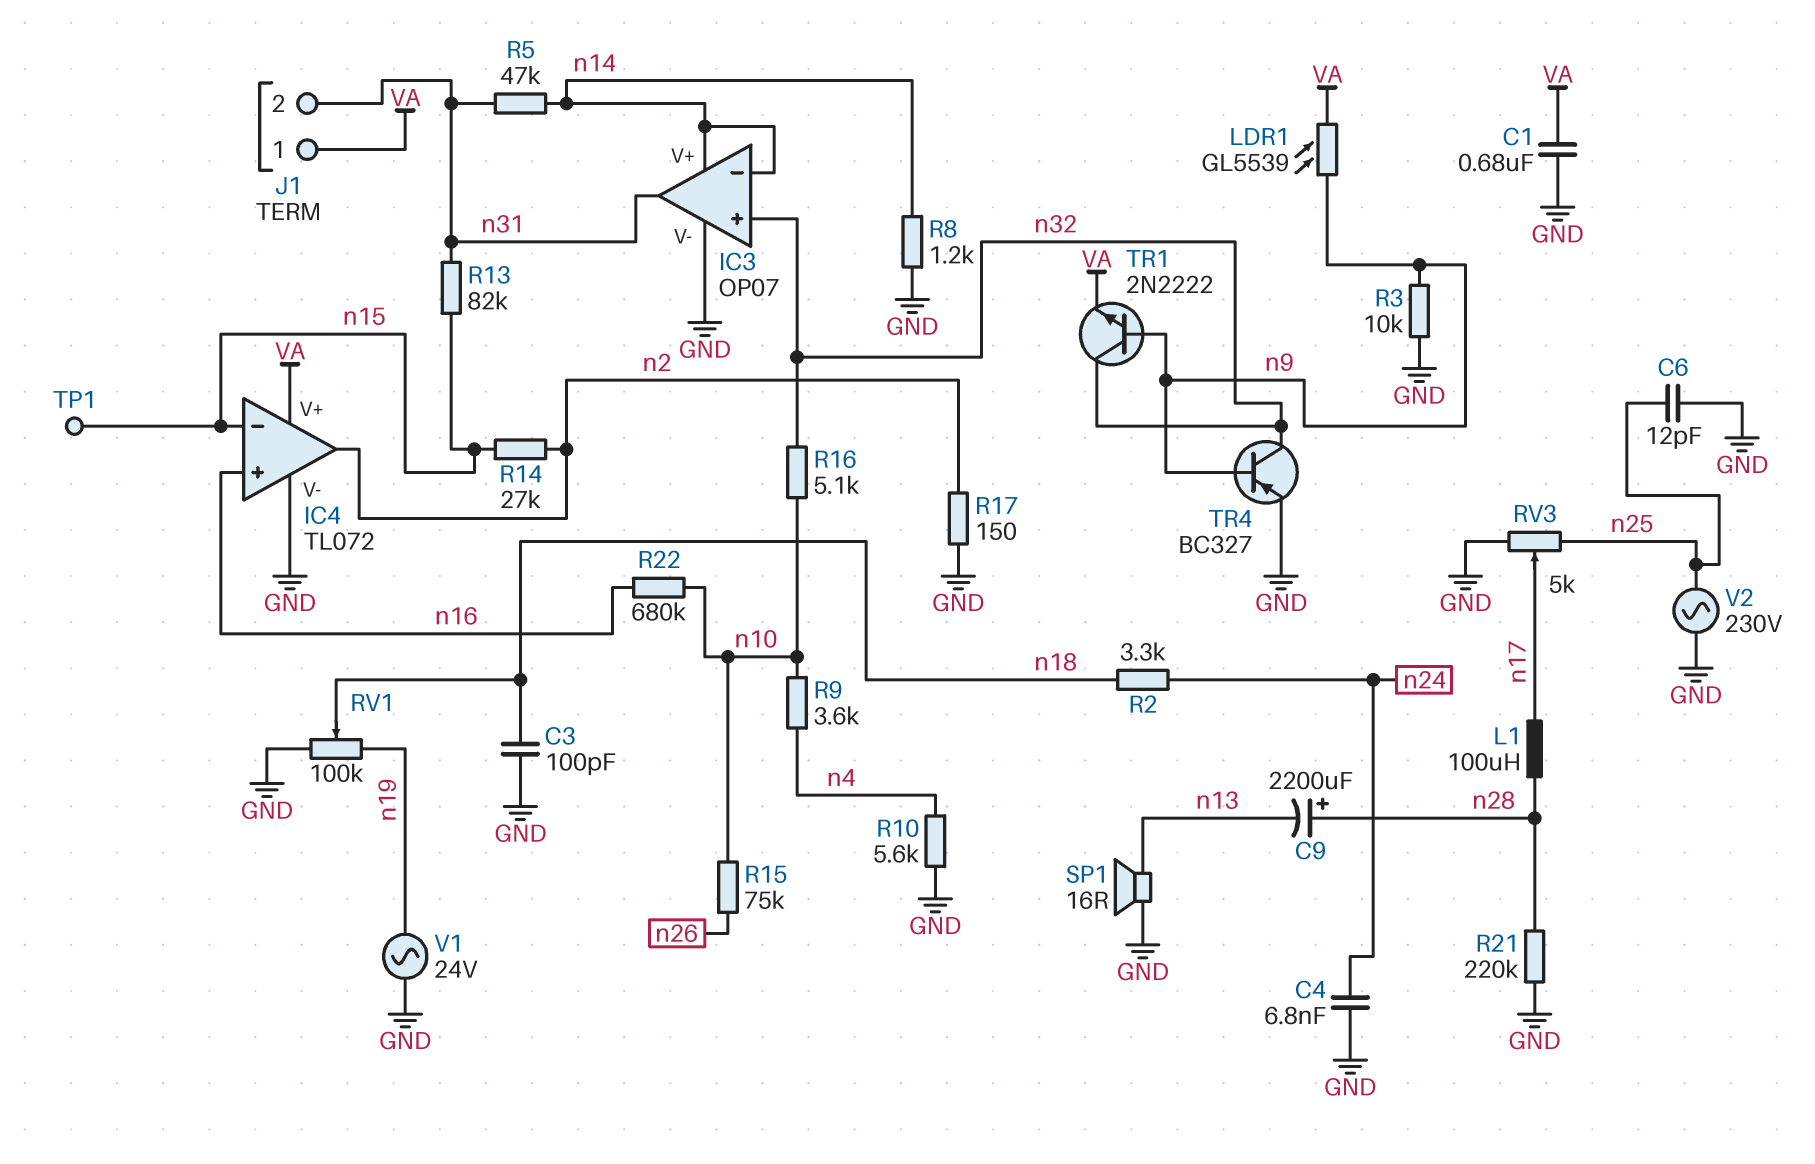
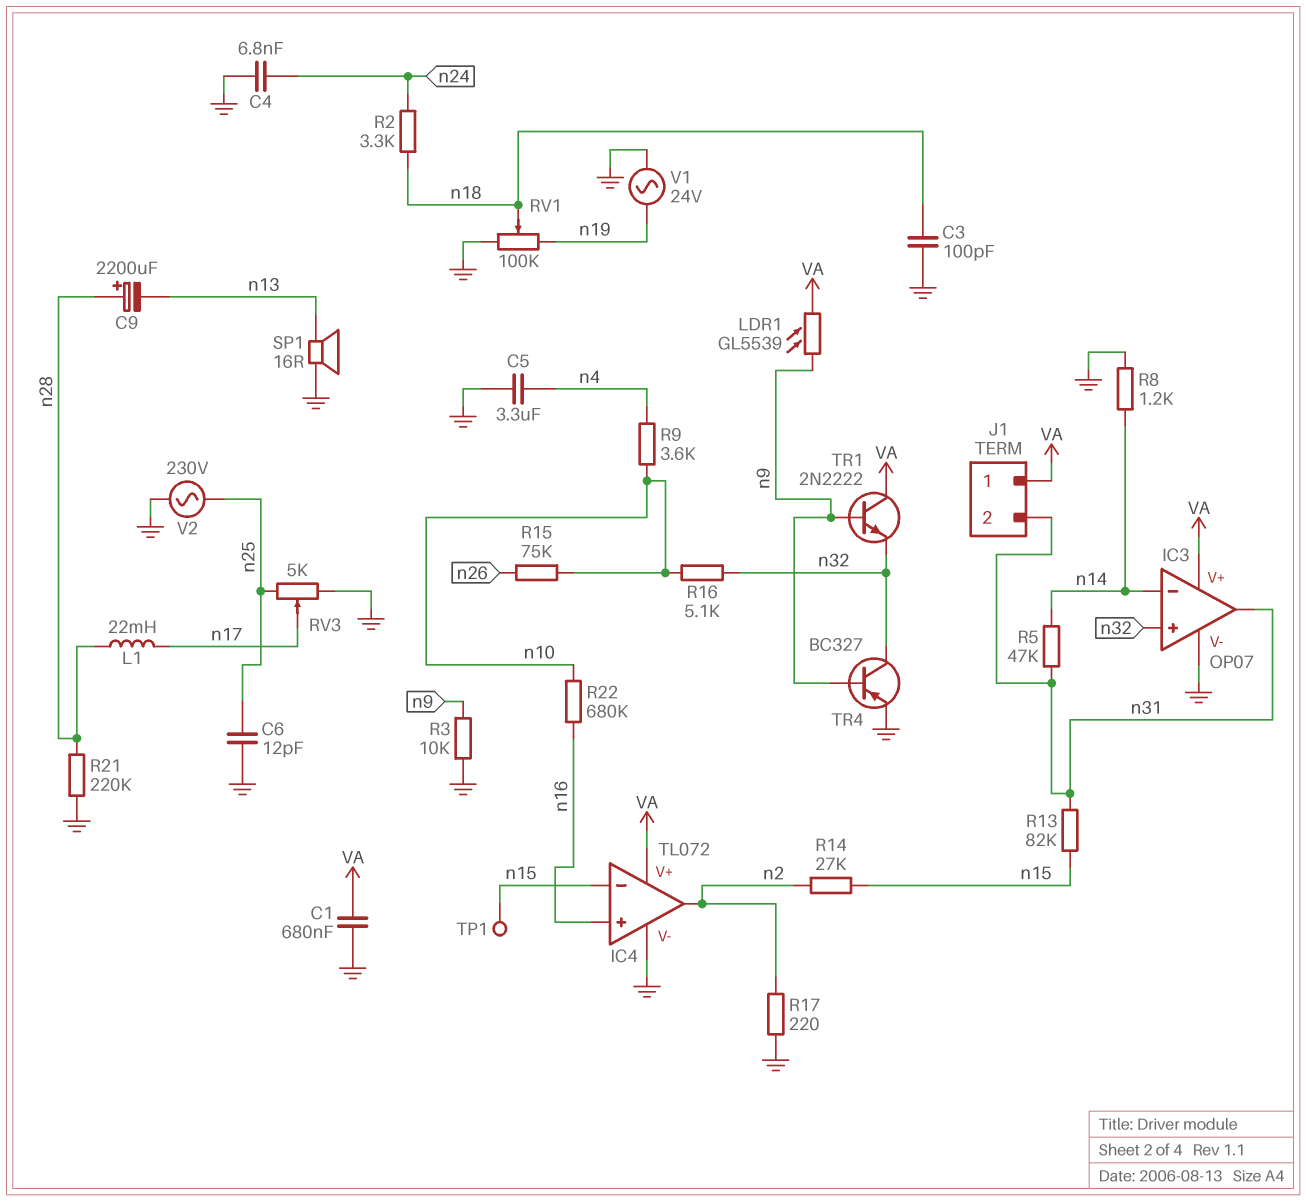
C5: none -> 3.3uF (GND, n4)
IC3 pin V+: n14 -> VA
L1: 100uH (n17, n28) -> 22mH (n17, n28)
R10: 5.6k (GND, n4) -> none
R17: 150 (GND, n2) -> 220 (GND, n2)
TR1: NPN 2N2222 (B n9, C n32, E VA) -> NPN 2N2222 (B n9, C VA, E n32)

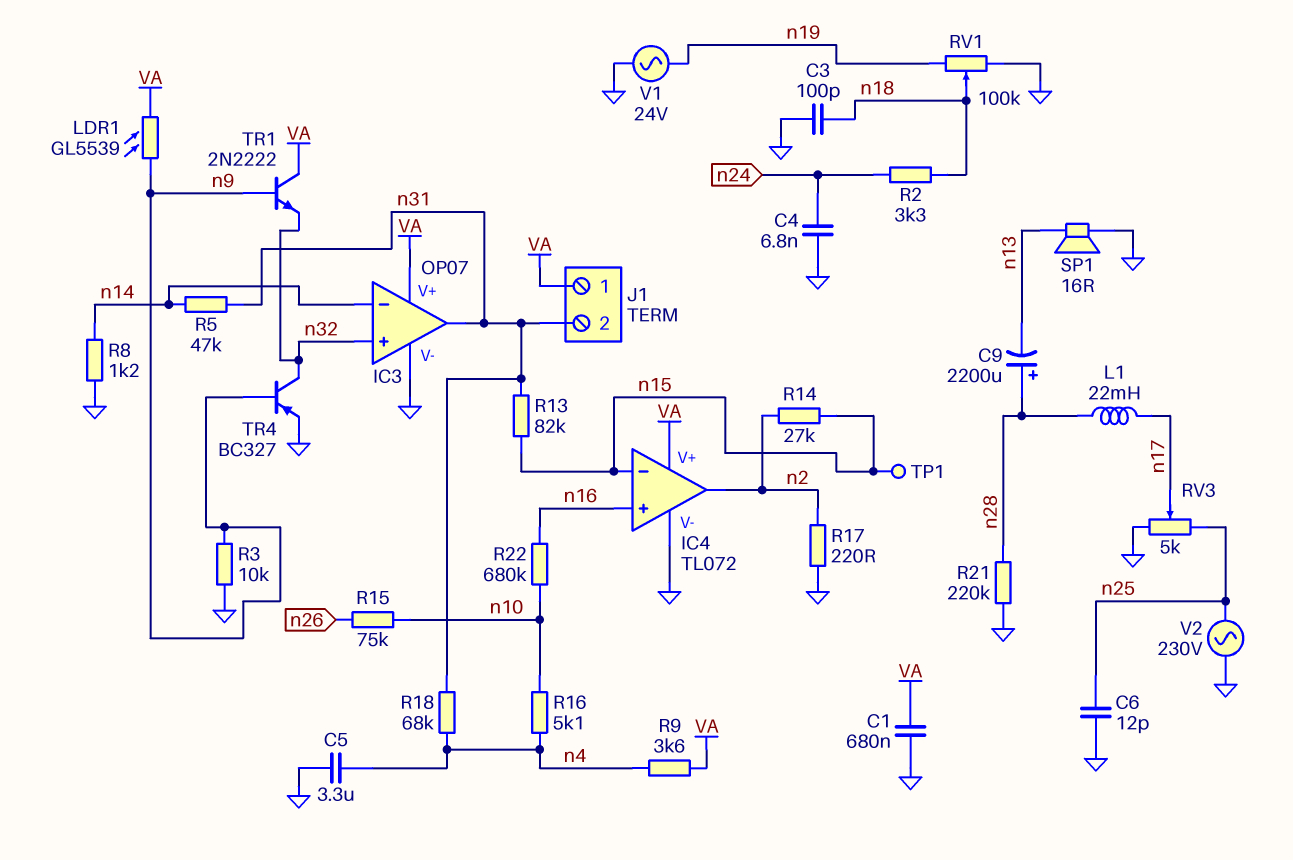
R9: 3.6k (n4, n10) -> 3.6k (VA, n4)
R16: 5.1k (n10, n32) -> 5.1k (n4, n10)
R18: none -> 68k (n4, n31)

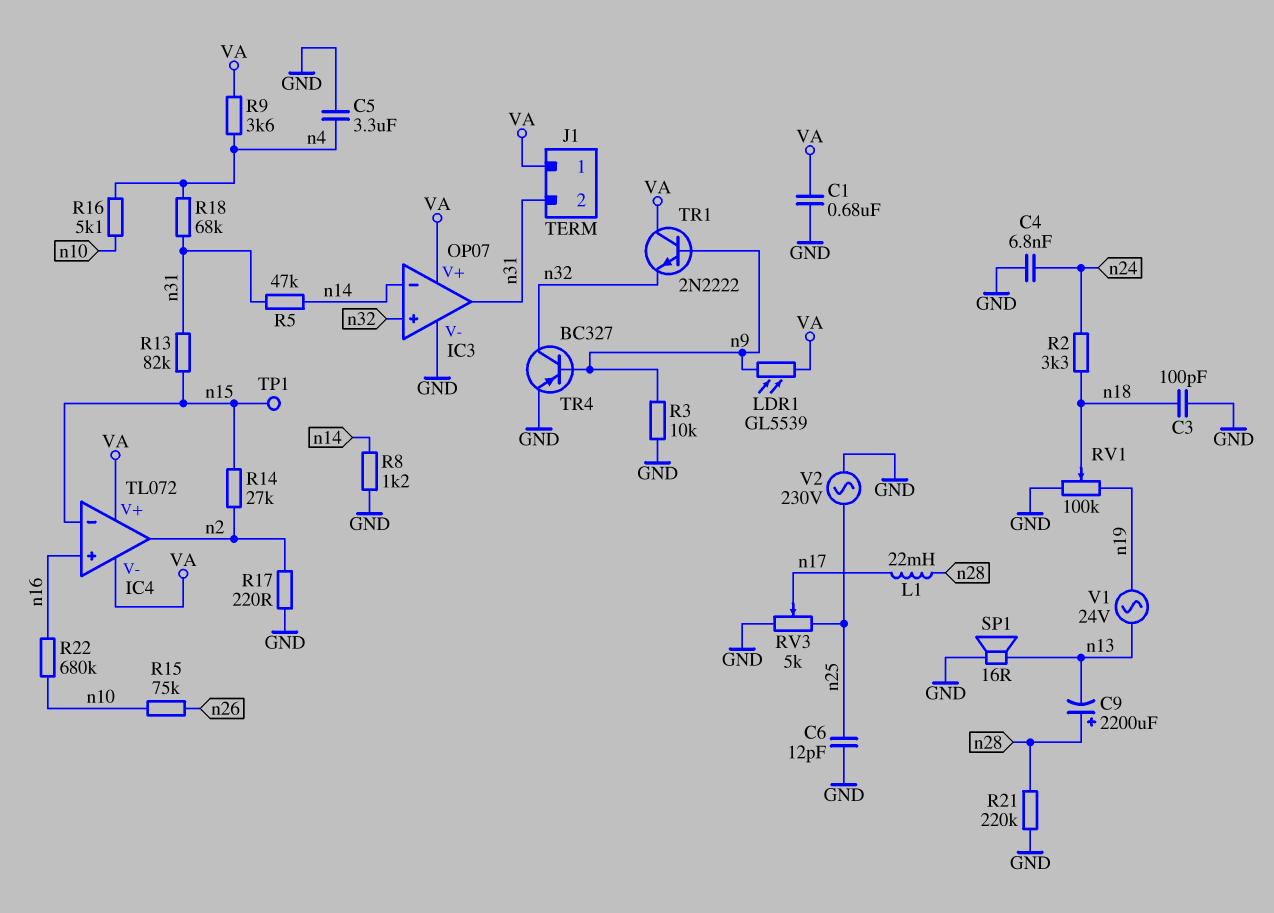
IC4 pin V-: GND -> VA
V1: AC 24V (GND, n19) -> AC 24V (n13, n19)

